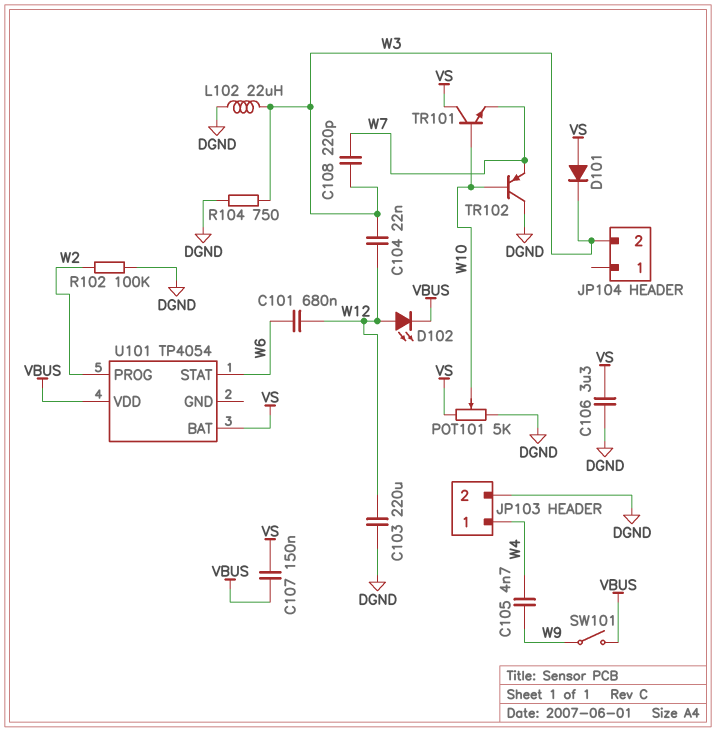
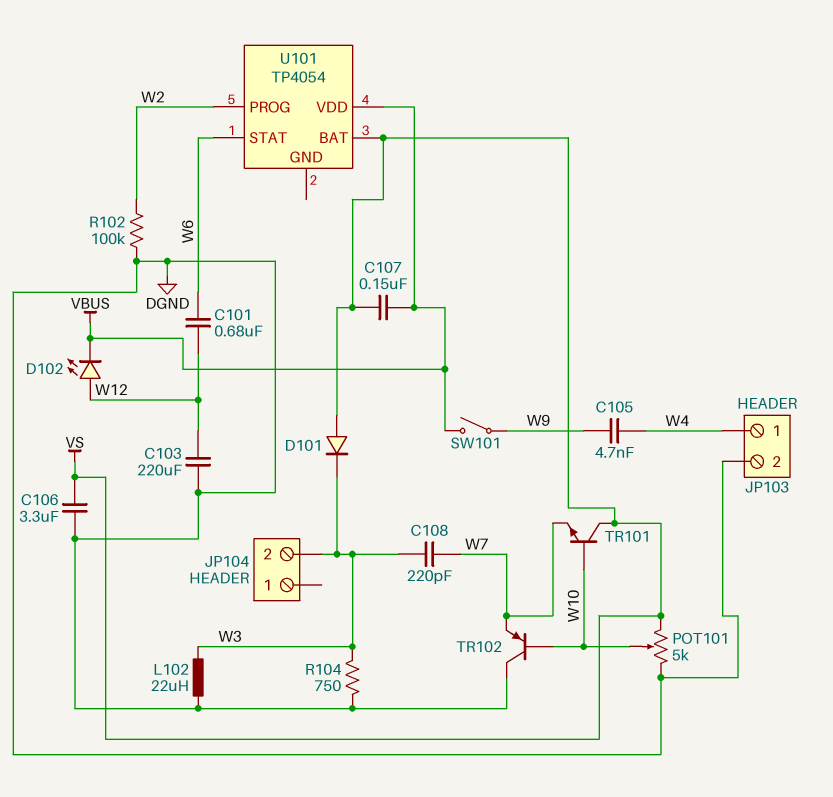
C104: 22nF (W3, W12) -> none

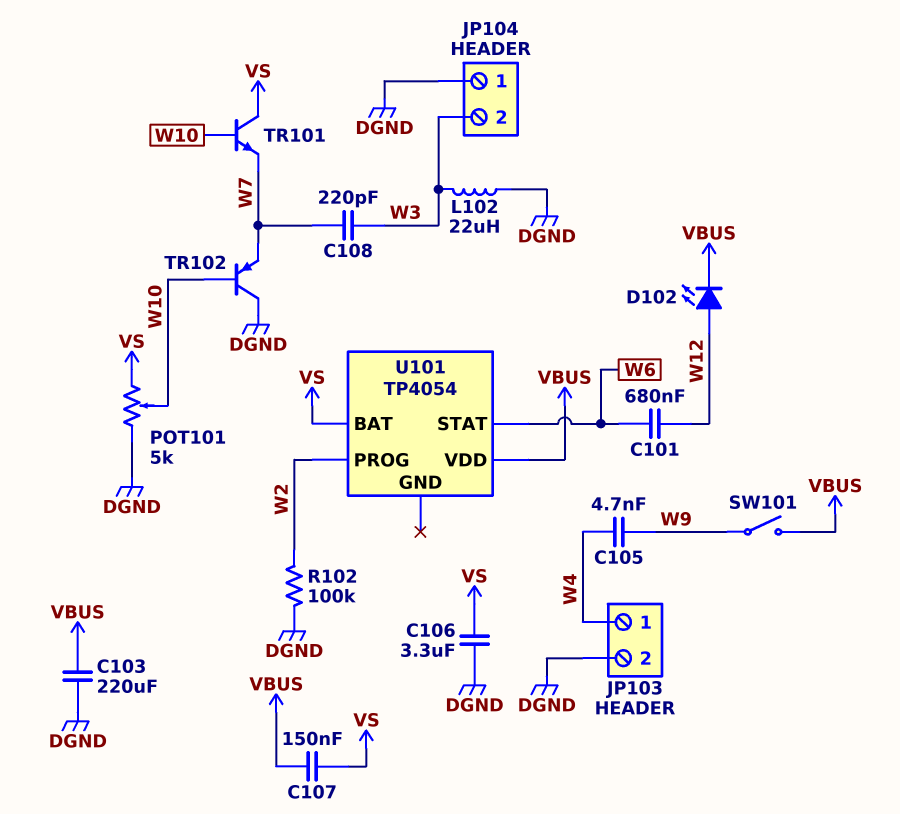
C103: 220uF (DGND, W12) -> 220uF (DGND, VBUS)
D101: diode (A VS, K W3) -> none
JP104 pin 1: none -> DGND
R104: 750 (DGND, W3) -> none

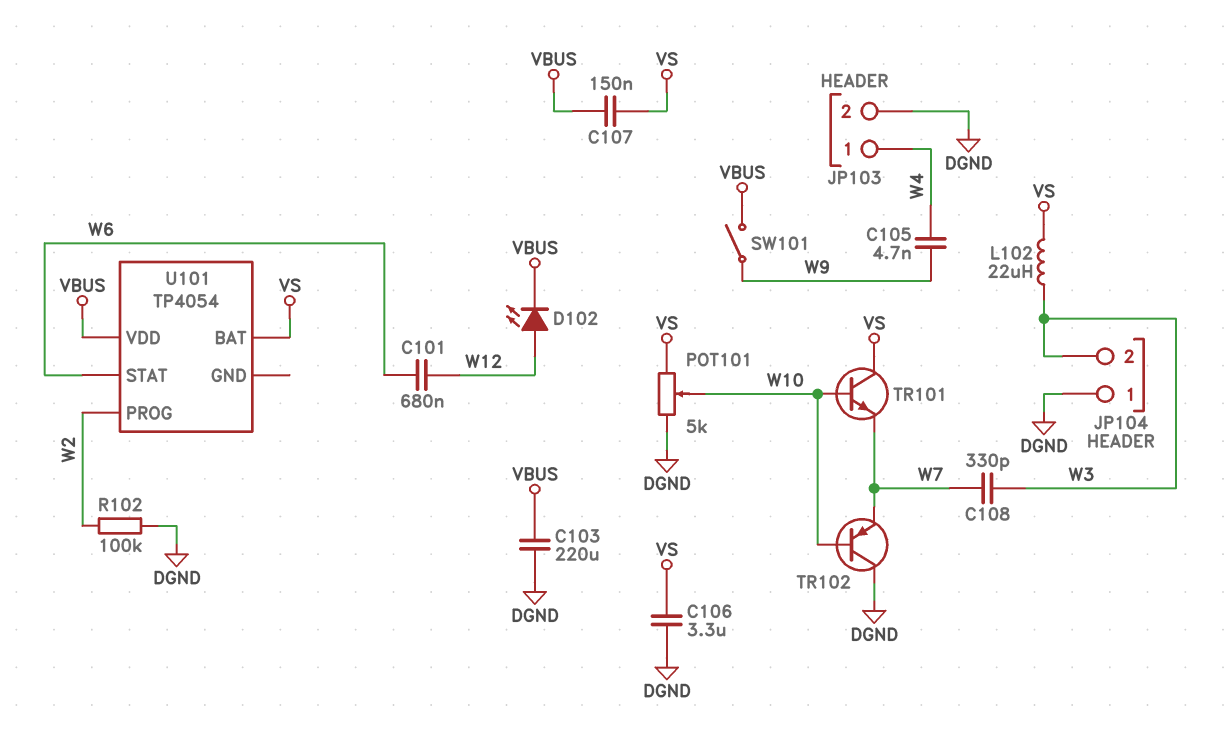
C108: 220pF (W3, W7) -> 330pF (W3, W7)
L102: 22uH (DGND, W3) -> 22uH (VS, W3)

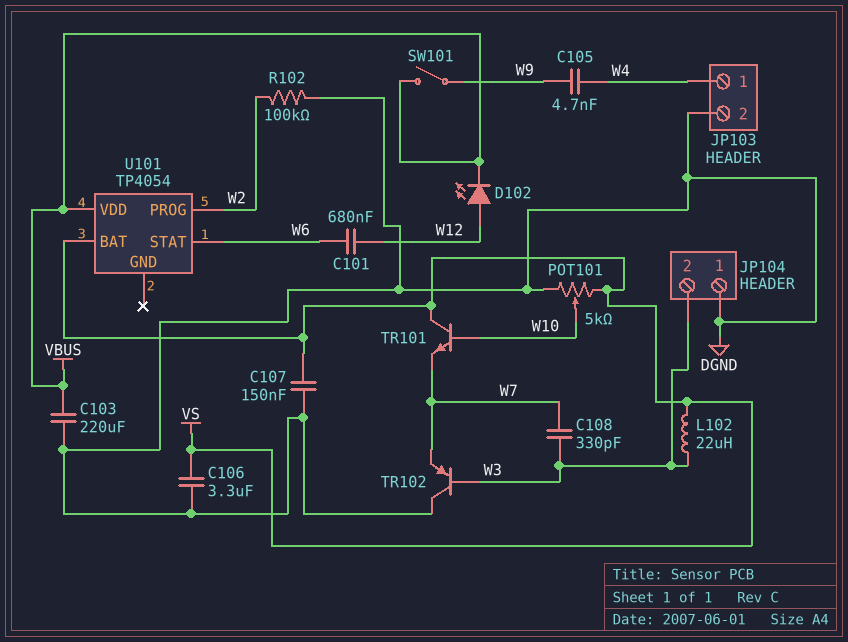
C107: 150nF (VBUS, VS) -> 150nF (DGND, VS)
TR102: PNP (B W10, C DGND, E W7) -> PNP (B W3, C DGND, E W7)

